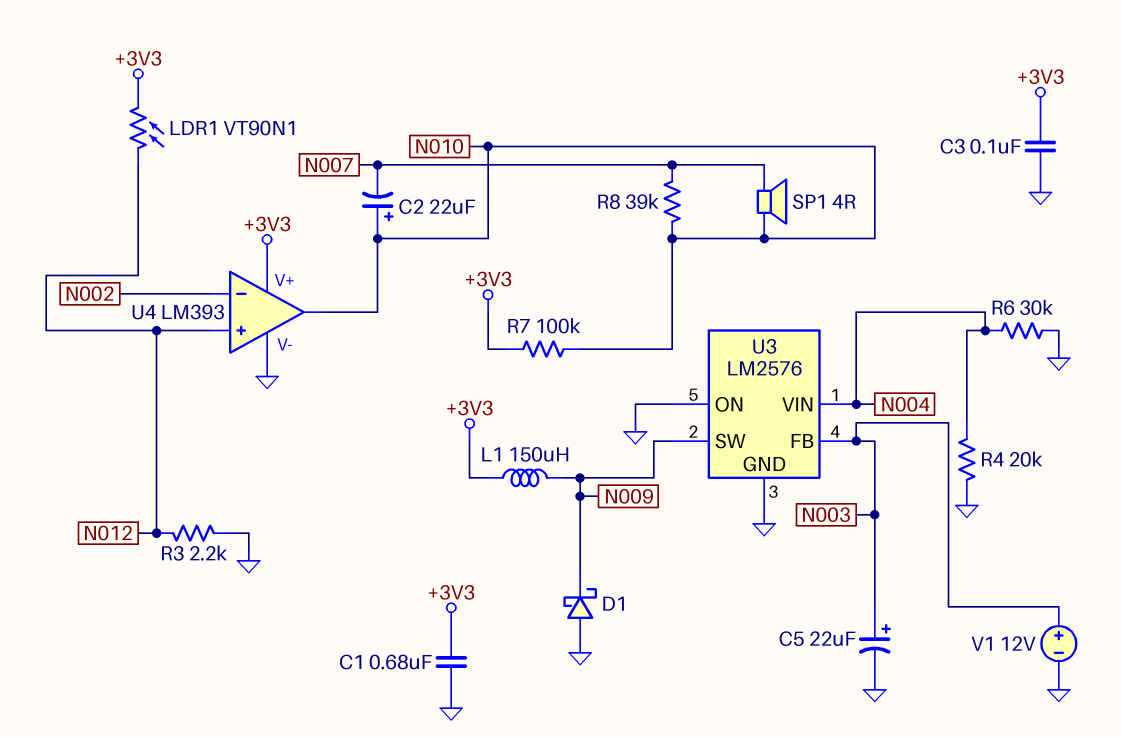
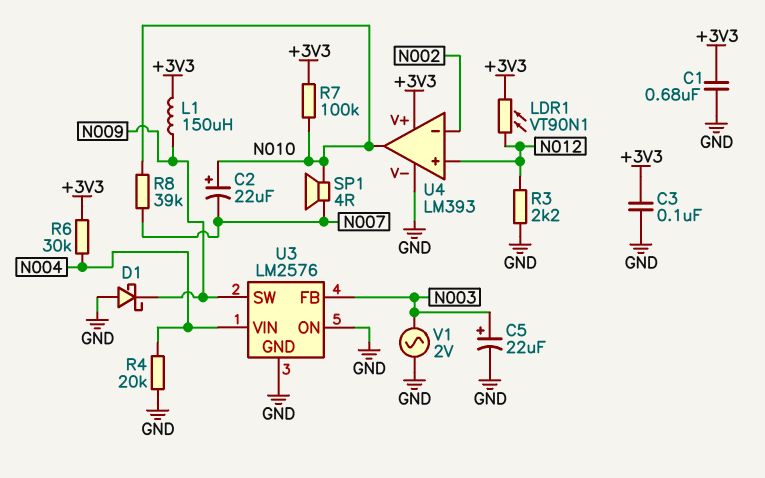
R6: 30k (GND, N004) -> 30k (+3V3, N004)
V1: 12V (plus N003, minus GND) -> AC 2V (GND, N003)

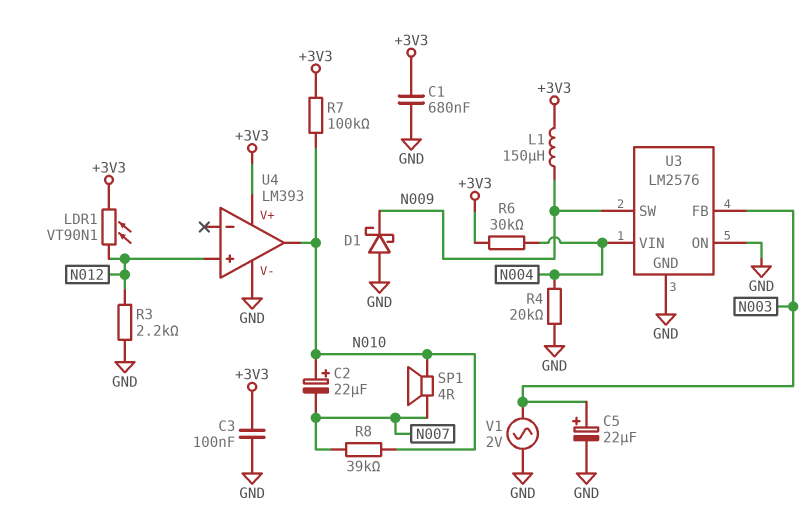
U4 pin in-: N002 -> none

